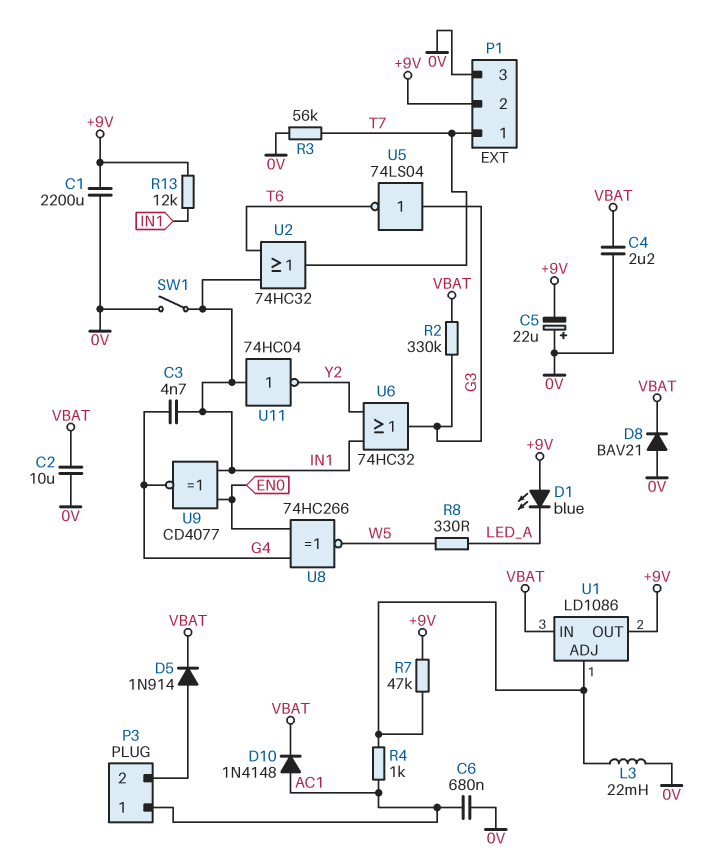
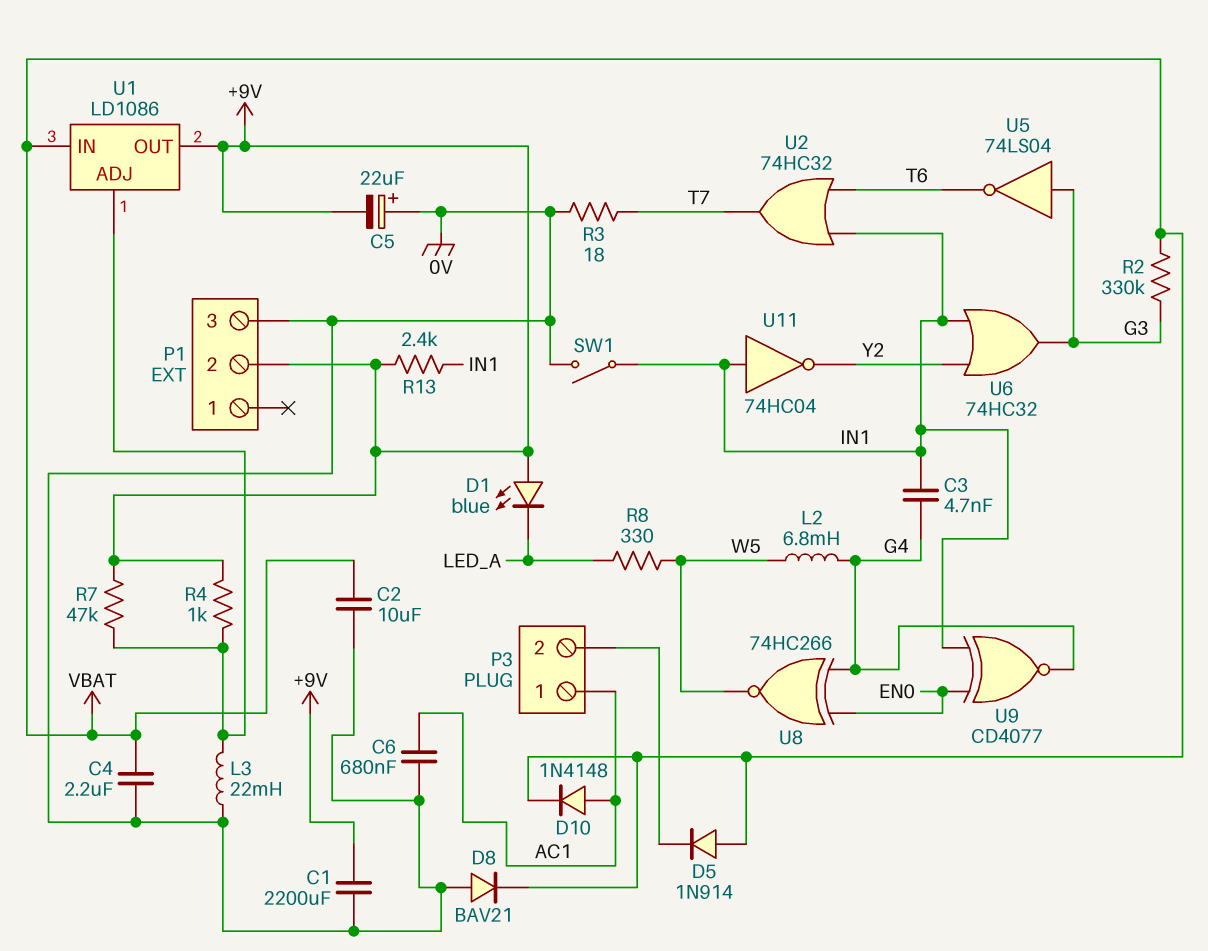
D5: diode 1N914 (A P3/2, K VBAT) -> diode 1N914 (A VBAT, K P3/2)
L2: none -> 6.8mH (G4, W5)
P1 pin 1: T7 -> none
R3: 56k (0V, T7) -> 18 (0V, T7)
R4: 1k (AC1, U1/ADJ) -> 1k (+9V, U1/ADJ)
R13: 12k (+9V, IN1) -> 2.4k (+9V, IN1)

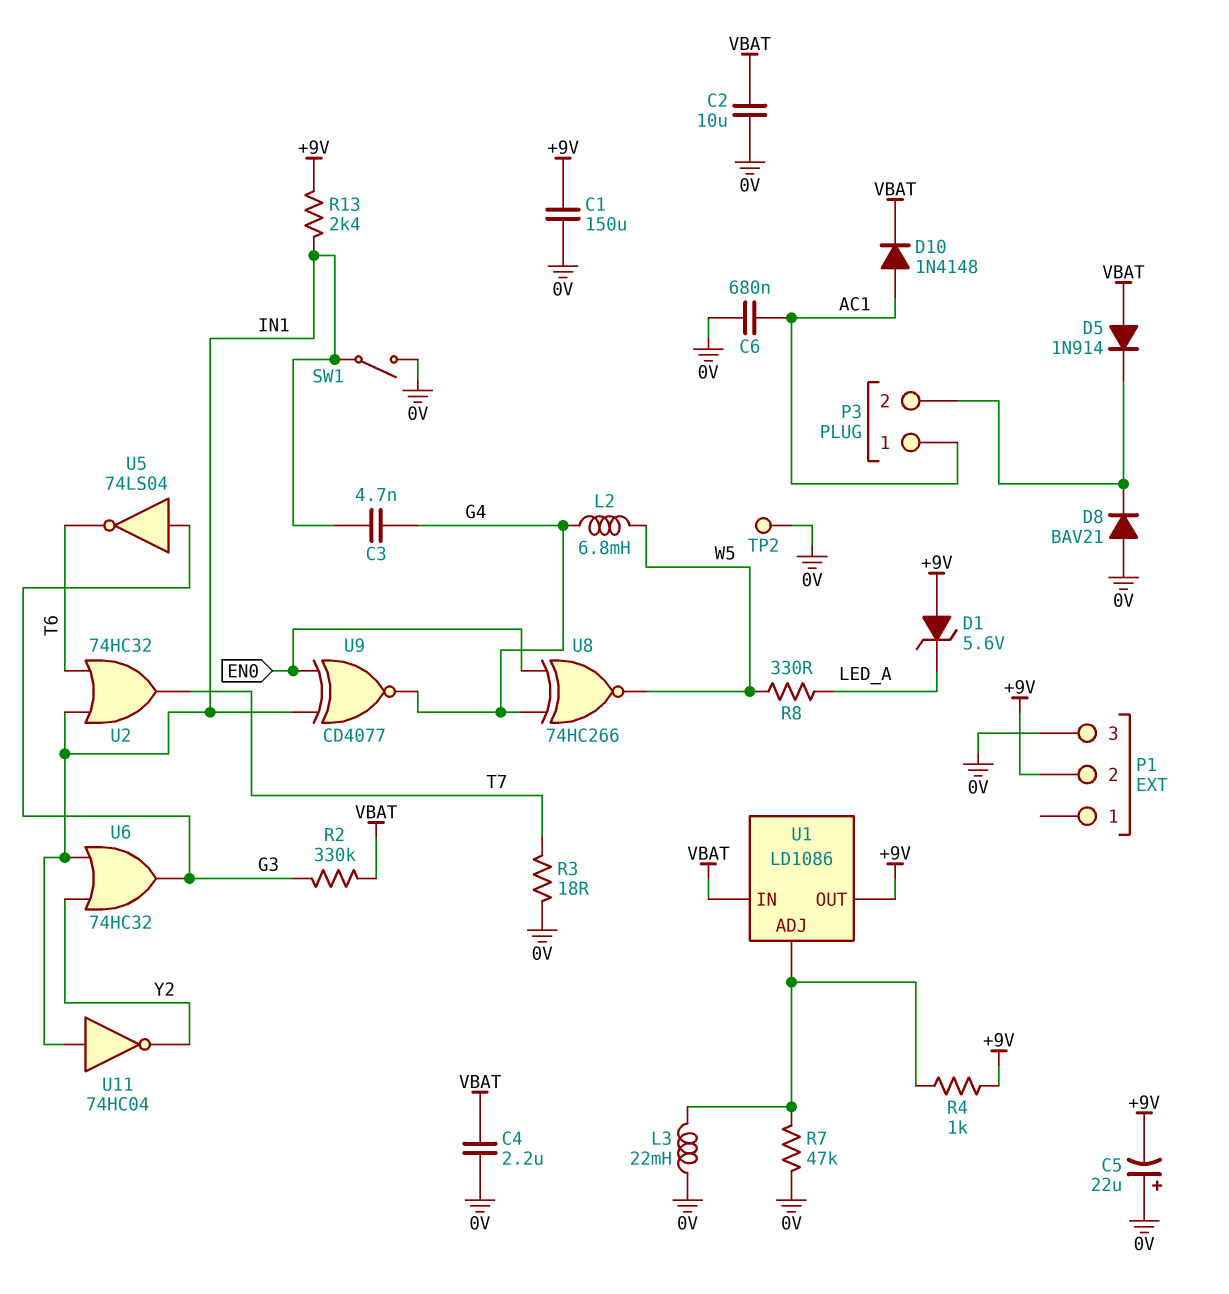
C1: 2200uF (+9V, 0V) -> 150uF (+9V, 0V)
D1: LED blue (A +9V, K LED_A) -> zener 5.6V (A +9V, K LED_A)
D8: diode BAV21 (A 0V, K VBAT) -> diode BAV21 (A 0V, K P3/2)
R7: 47k (+9V, U1/ADJ) -> 47k (0V, U1/ADJ)
TP2: none -> test point (0V)

